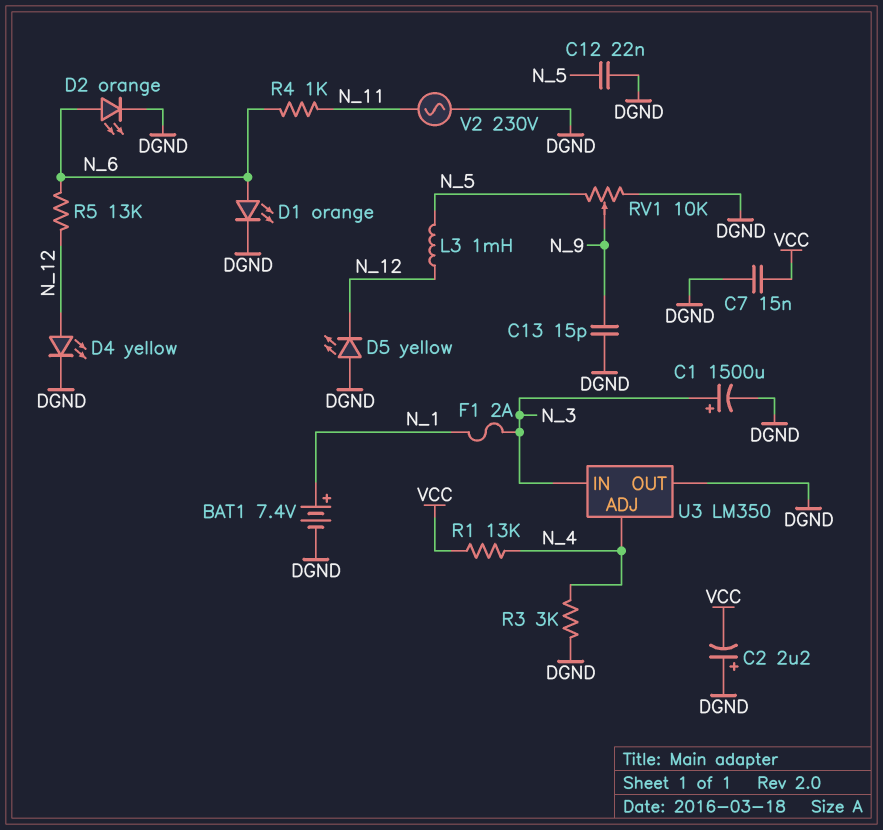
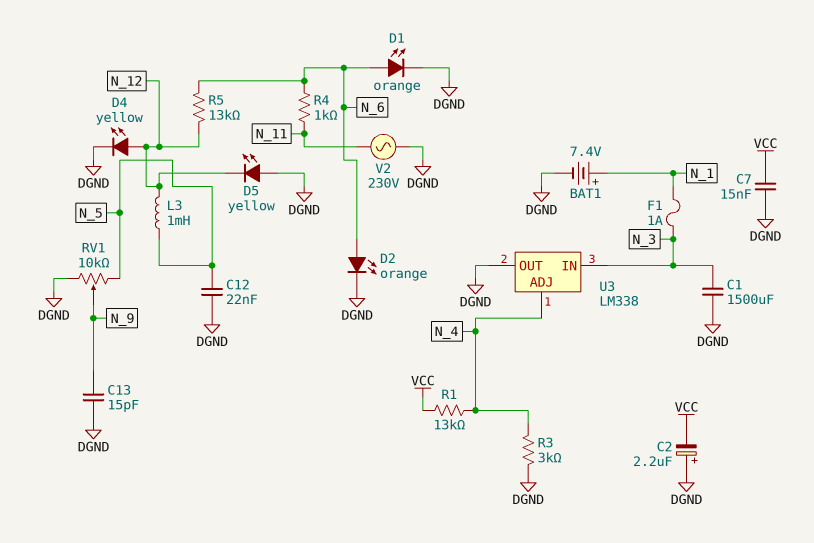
C1: 1500uF (plus N_3, minus DGND) -> 1500uF (DGND, N_3)
F1: 2A (N_1, N_3) -> 1A (N_1, N_3)
U3: LM350 -> LM338

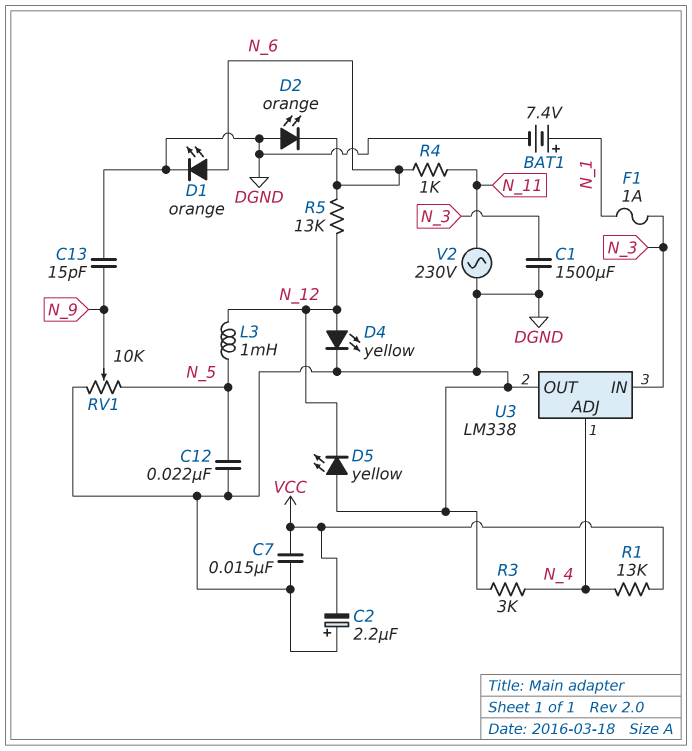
D2: LED orange (A N_6, K DGND) -> LED orange (A DGND, K N_6)

